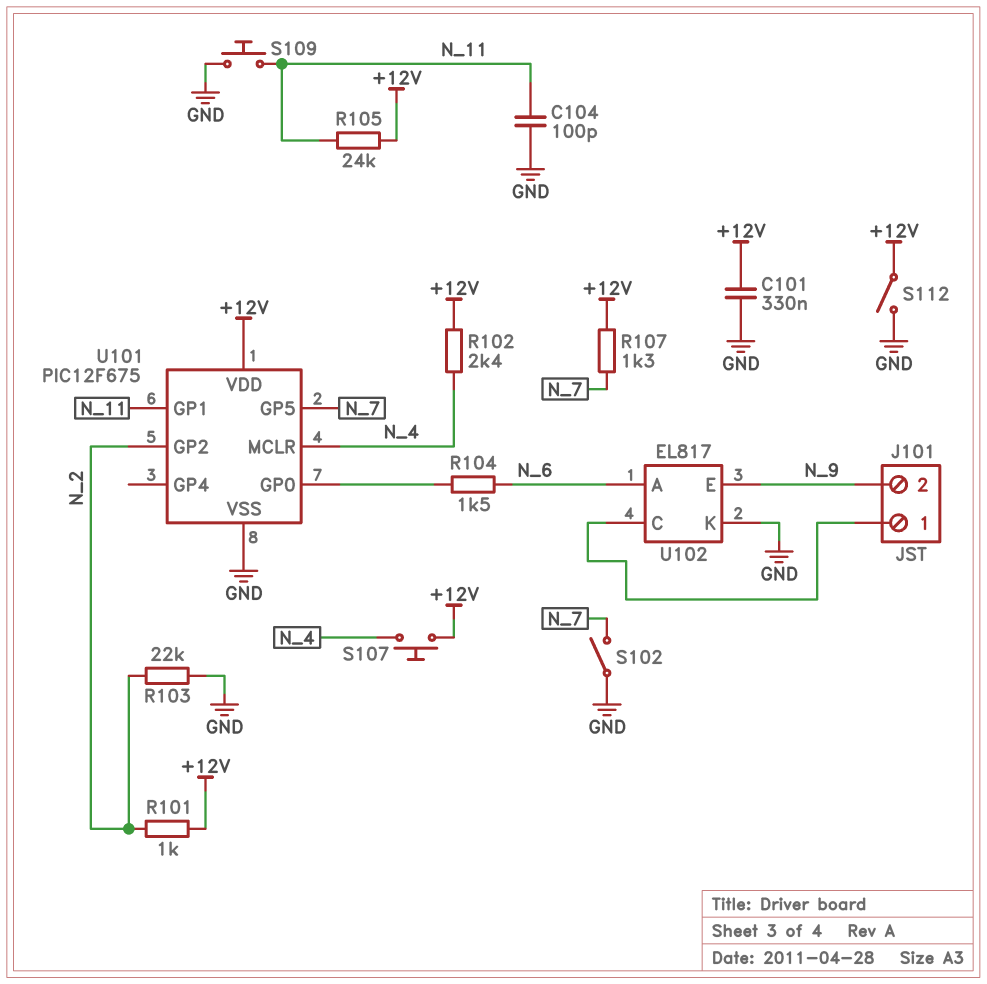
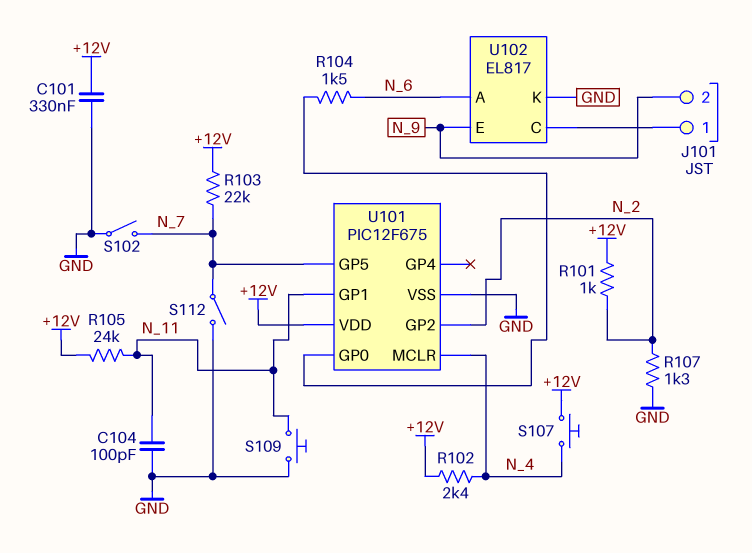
R103: 22k (GND, N_2) -> 22k (+12V, N_7)
R107: 1.3k (+12V, N_7) -> 1.3k (GND, N_2)
S112: switch (+12V, GND) -> switch (GND, N_7)

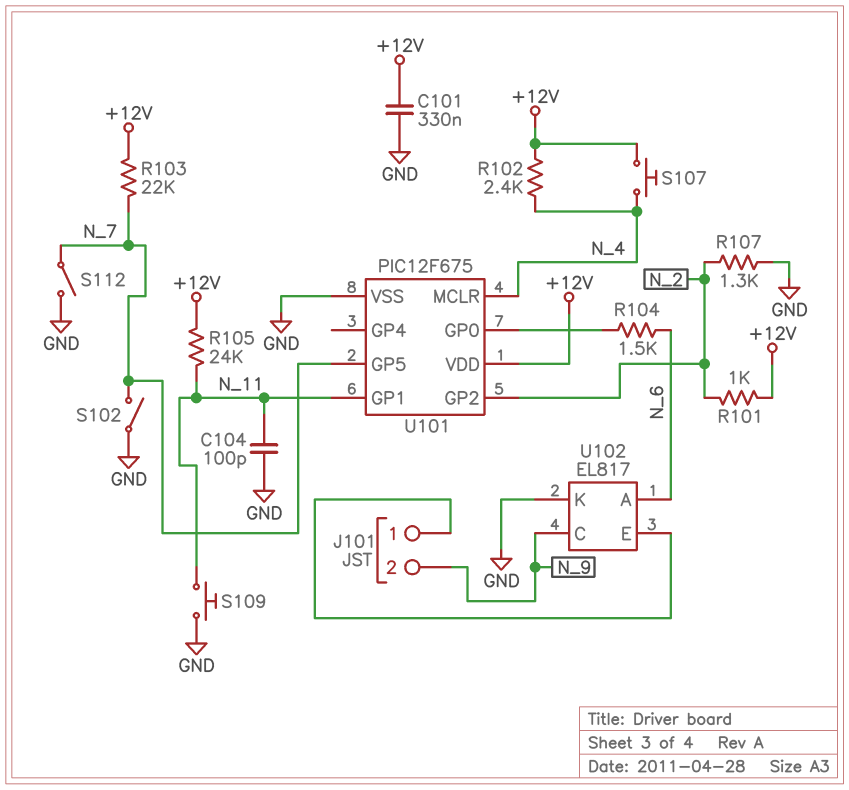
U102 pin C: J101/1 -> N_9
U102 pin E: N_9 -> J101/1

